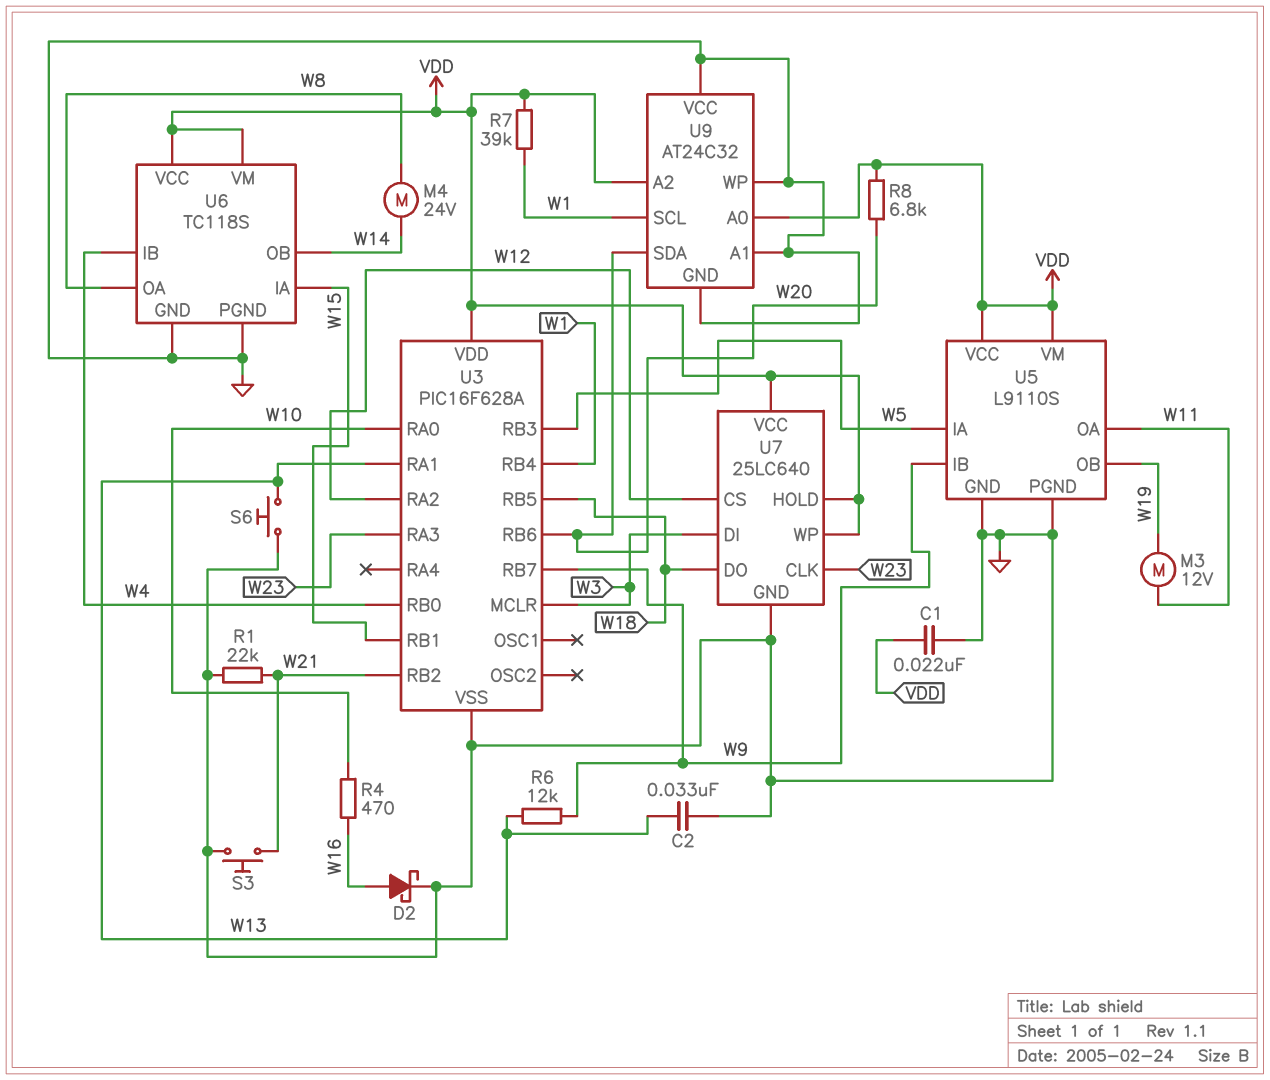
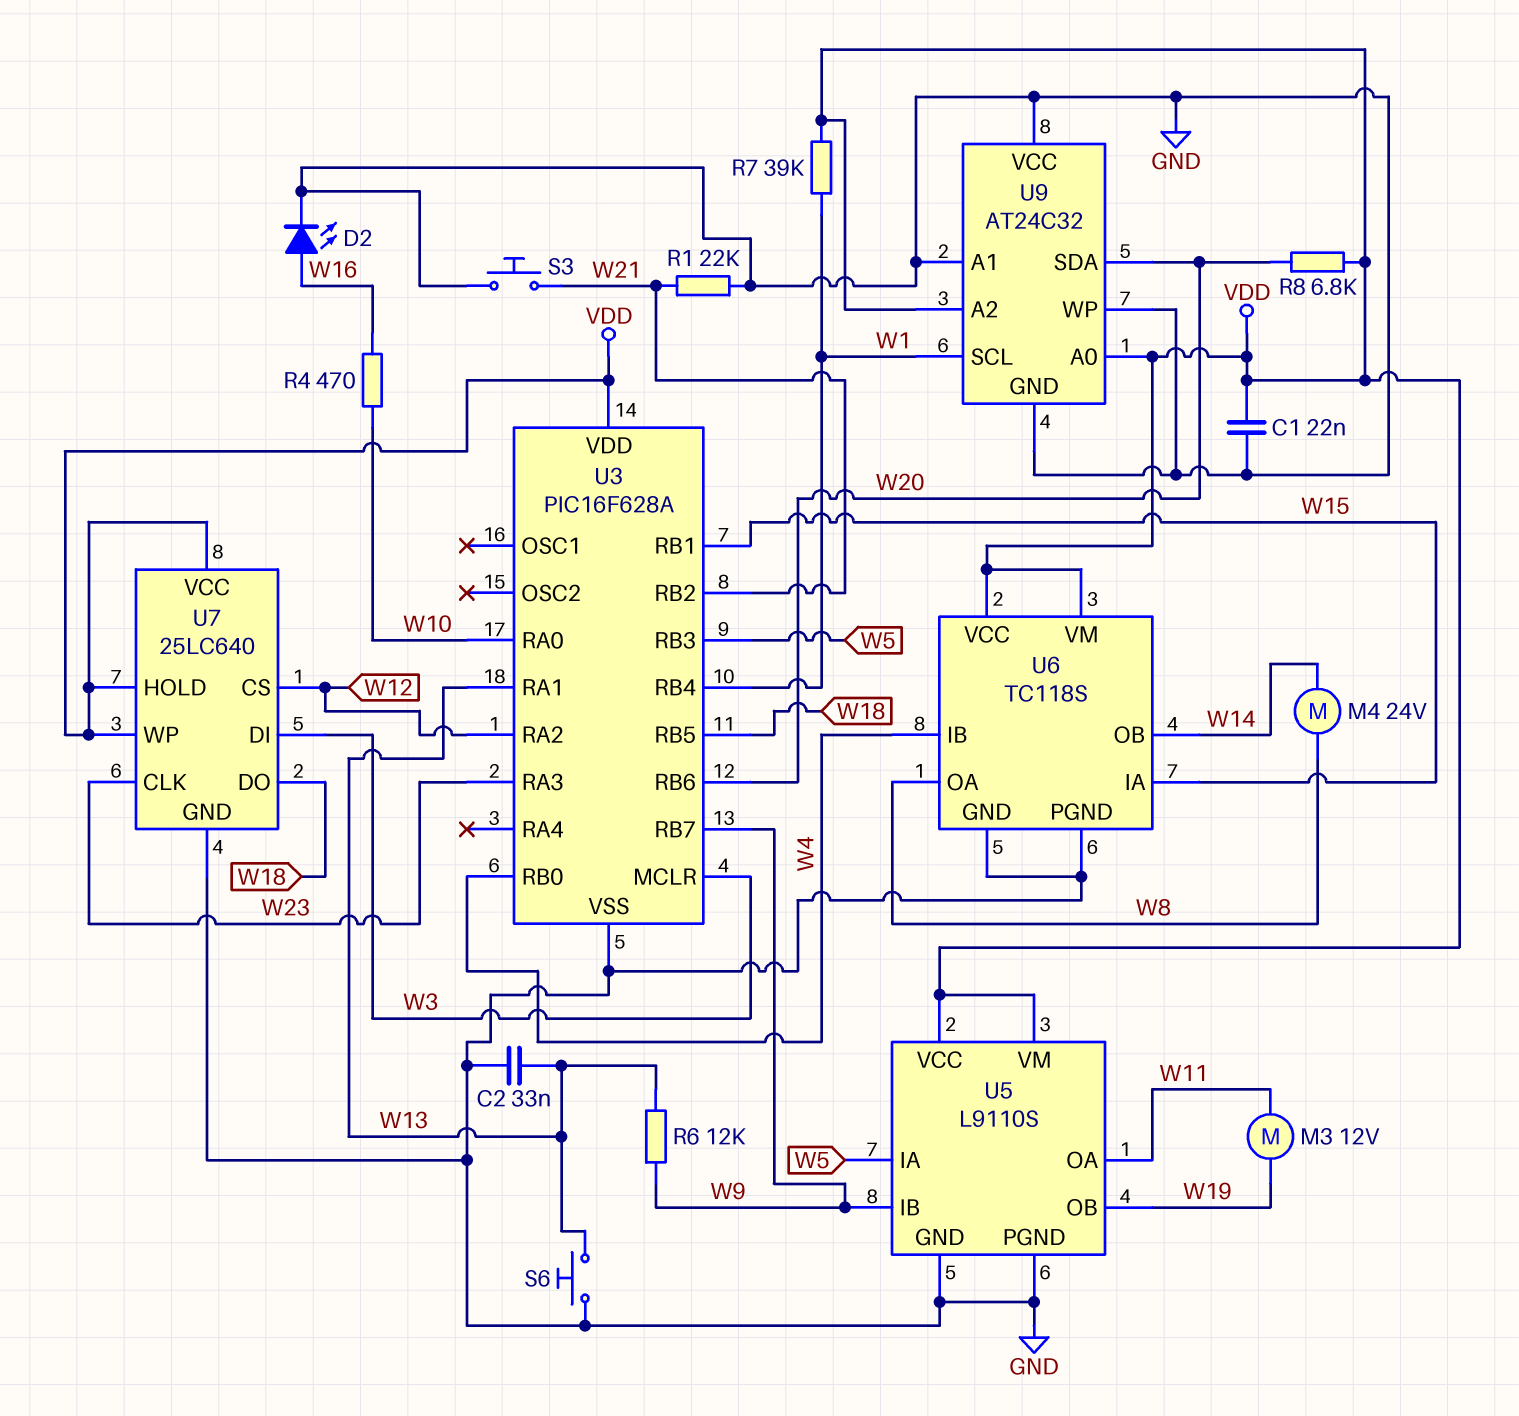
D2: schottky (A W16, K GND) -> LED (A W16, K GND)

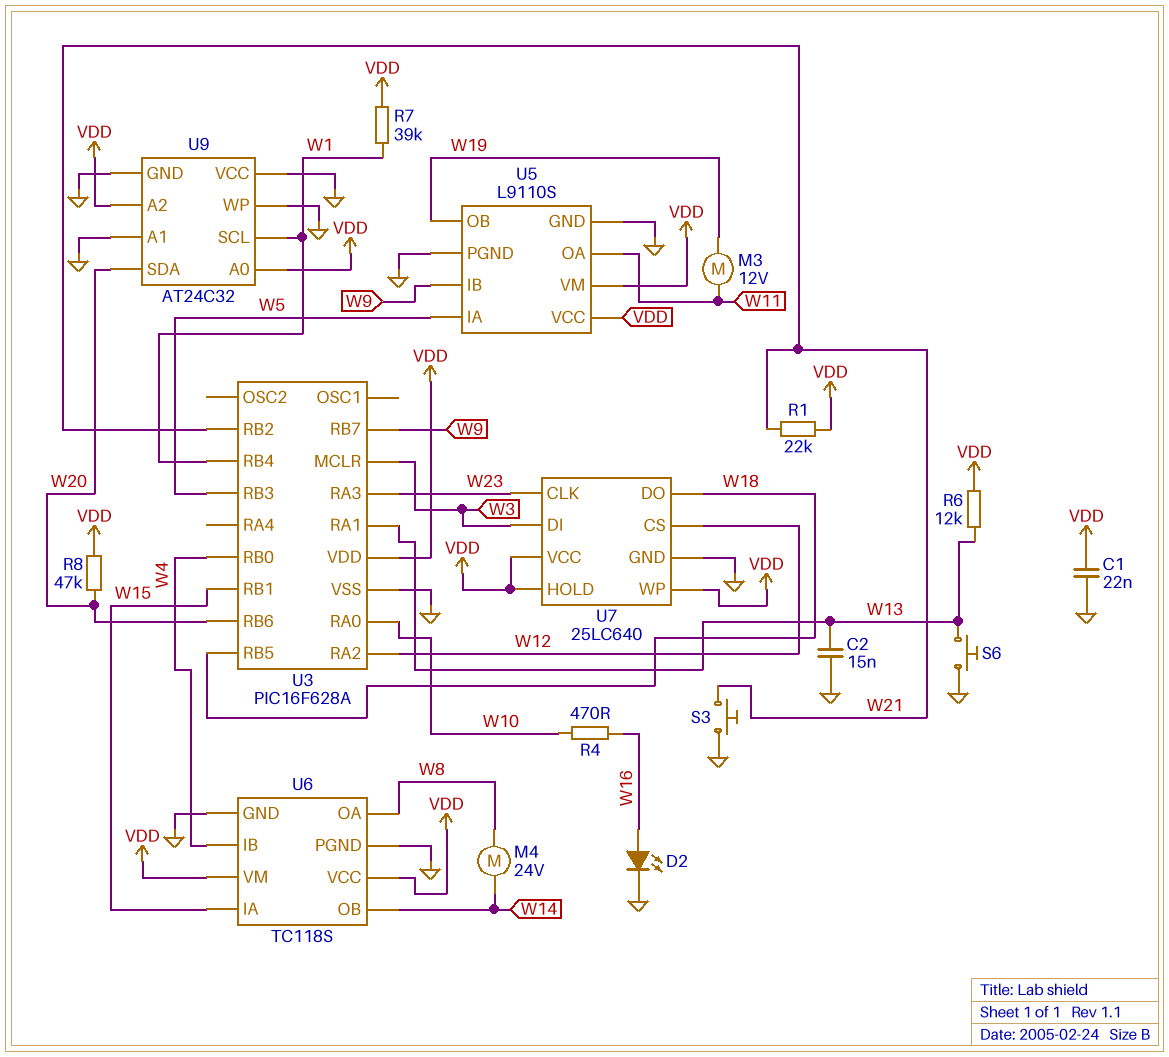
C2: 33nF (GND, W13) -> 15nF (GND, W13)
R1: 22k (GND, W21) -> 22k (VDD, W21)
R6: 12k (W9, W13) -> 12k (VDD, W13)
R8: 6.8k (VDD, W20) -> 47k (VDD, W20)

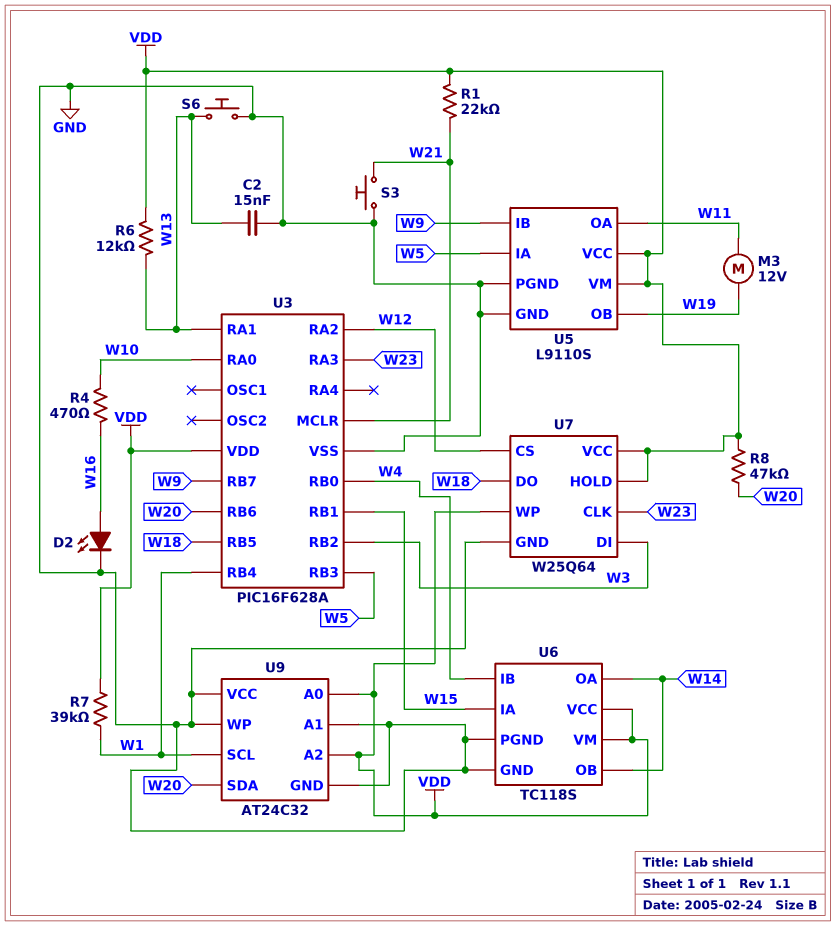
C1: 22nF (GND, VDD) -> none
M4: motor 24V (W8, W14) -> none
U3 pin MCLR: W3 -> W21
U3 pin RB2: W21 -> W3
U6 pin OA: W8 -> W14
U7: 25LC640 -> W25Q64

